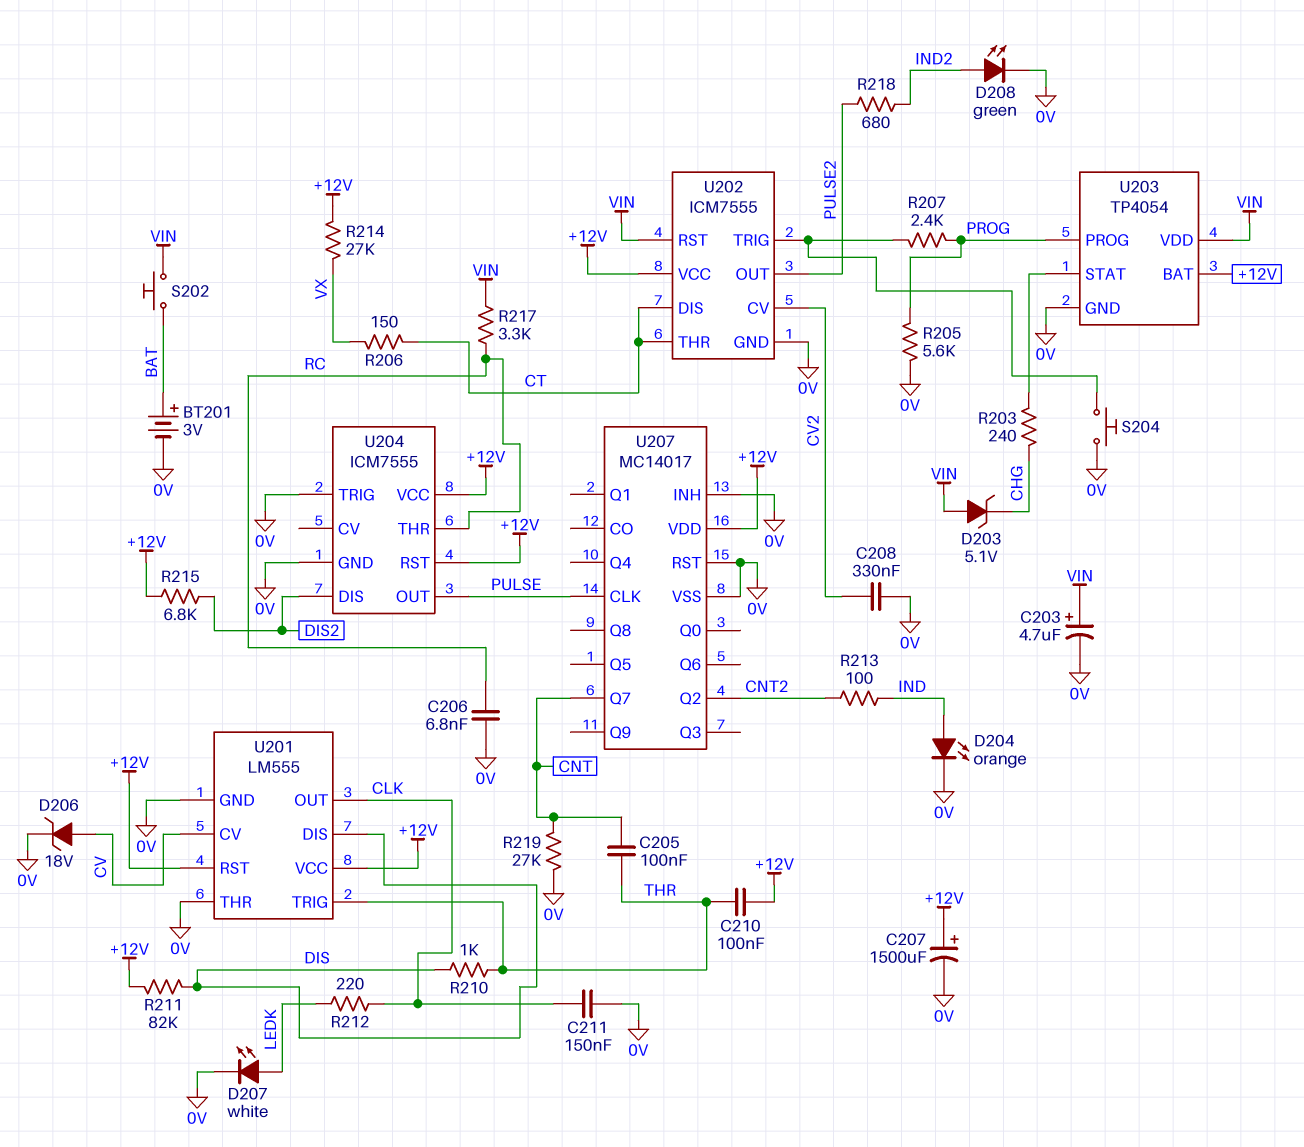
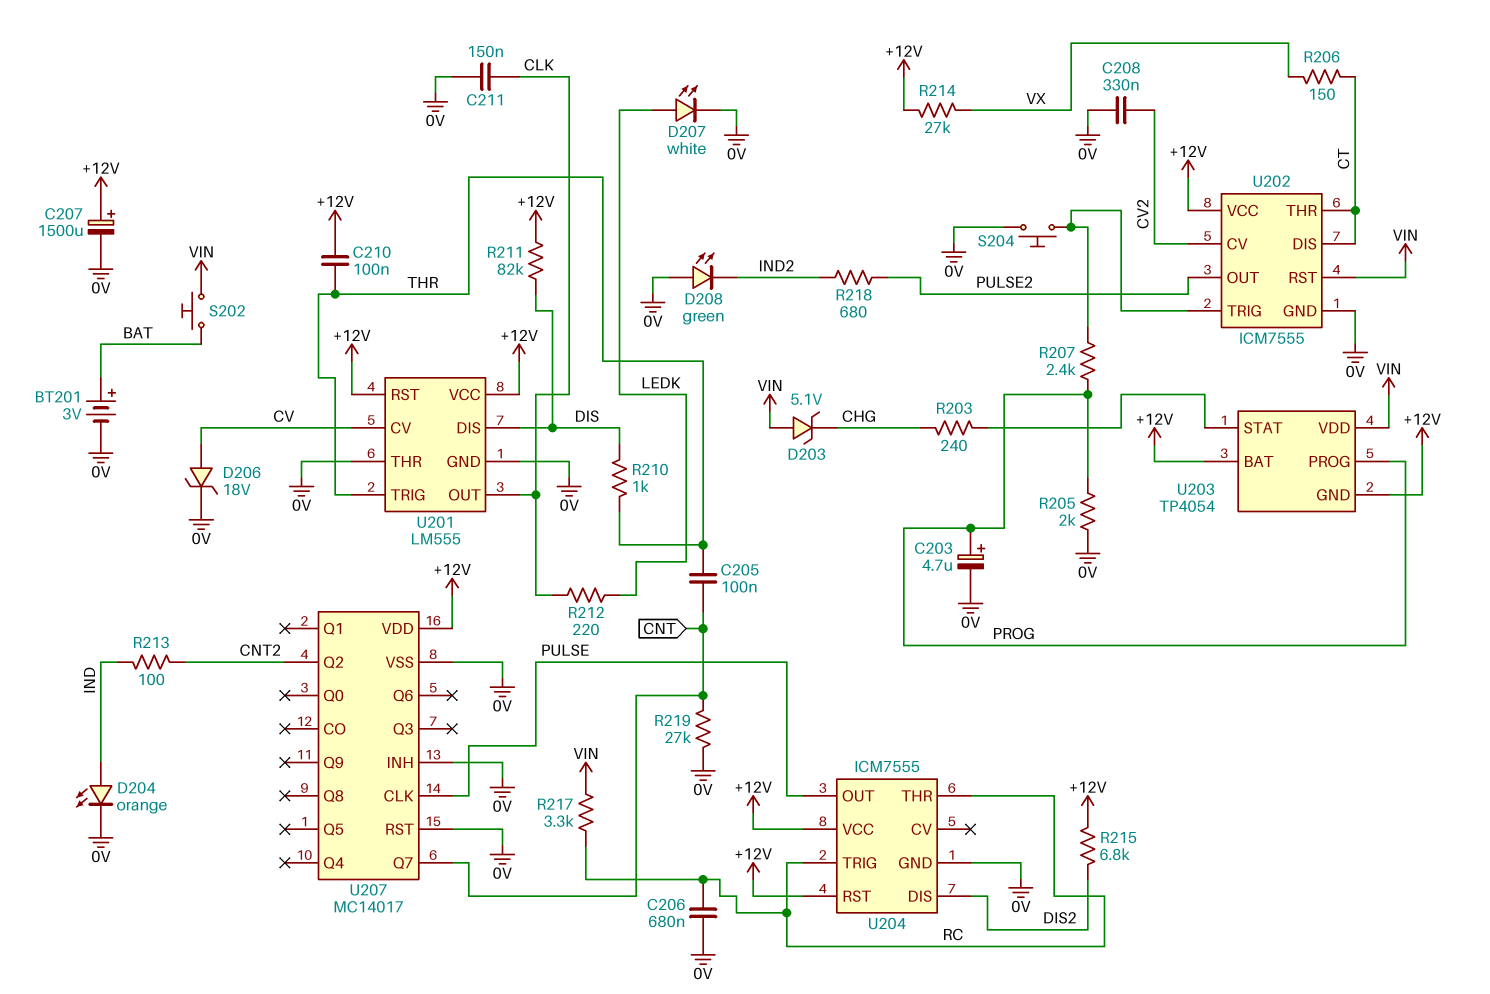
C203: 4.7uF (plus VIN, minus 0V) -> 4.7uF (plus PROG, minus 0V)
C206: 6.8nF (0V, RC) -> 680nF (0V, RC)
D208: LED green (A IND2, K 0V) -> LED green (A 0V, K IND2)
R205: 5.6k (0V, PROG) -> 2k (0V, PROG)
U203 pin GND: 0V -> +12V
U204 pin TRIG: 0V -> RC

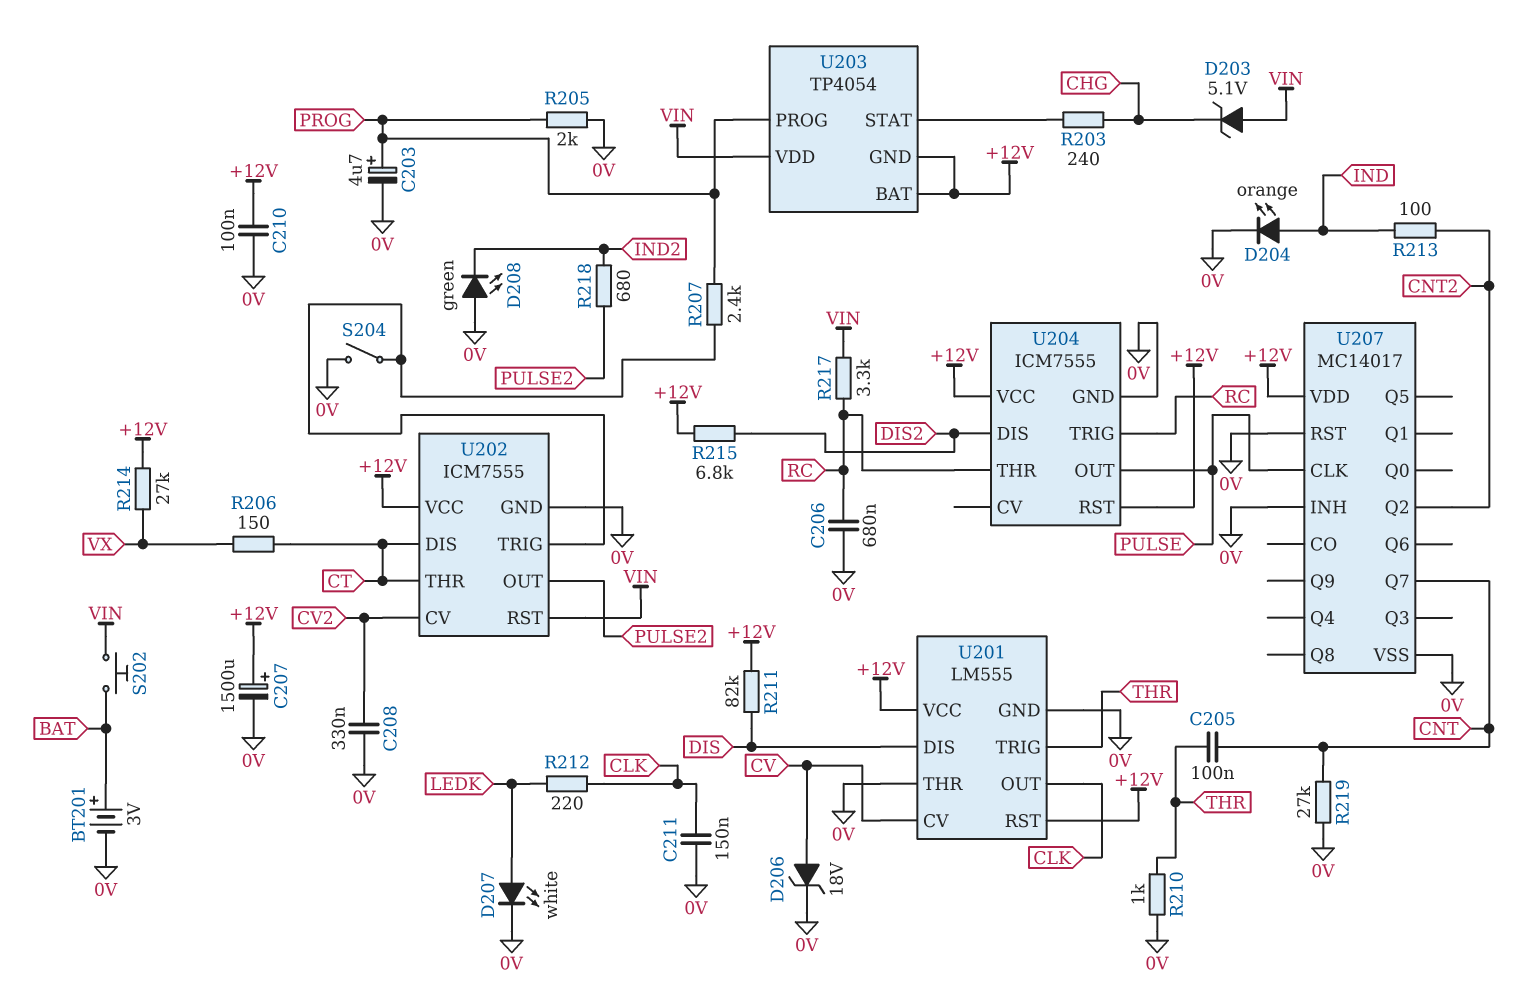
C210: 100nF (+12V, THR) -> 100nF (+12V, 0V)
R210: 1k (DIS, THR) -> 1k (0V, THR)
S204: button (0V, U202/TRIG) -> switch (0V, U202/TRIG)

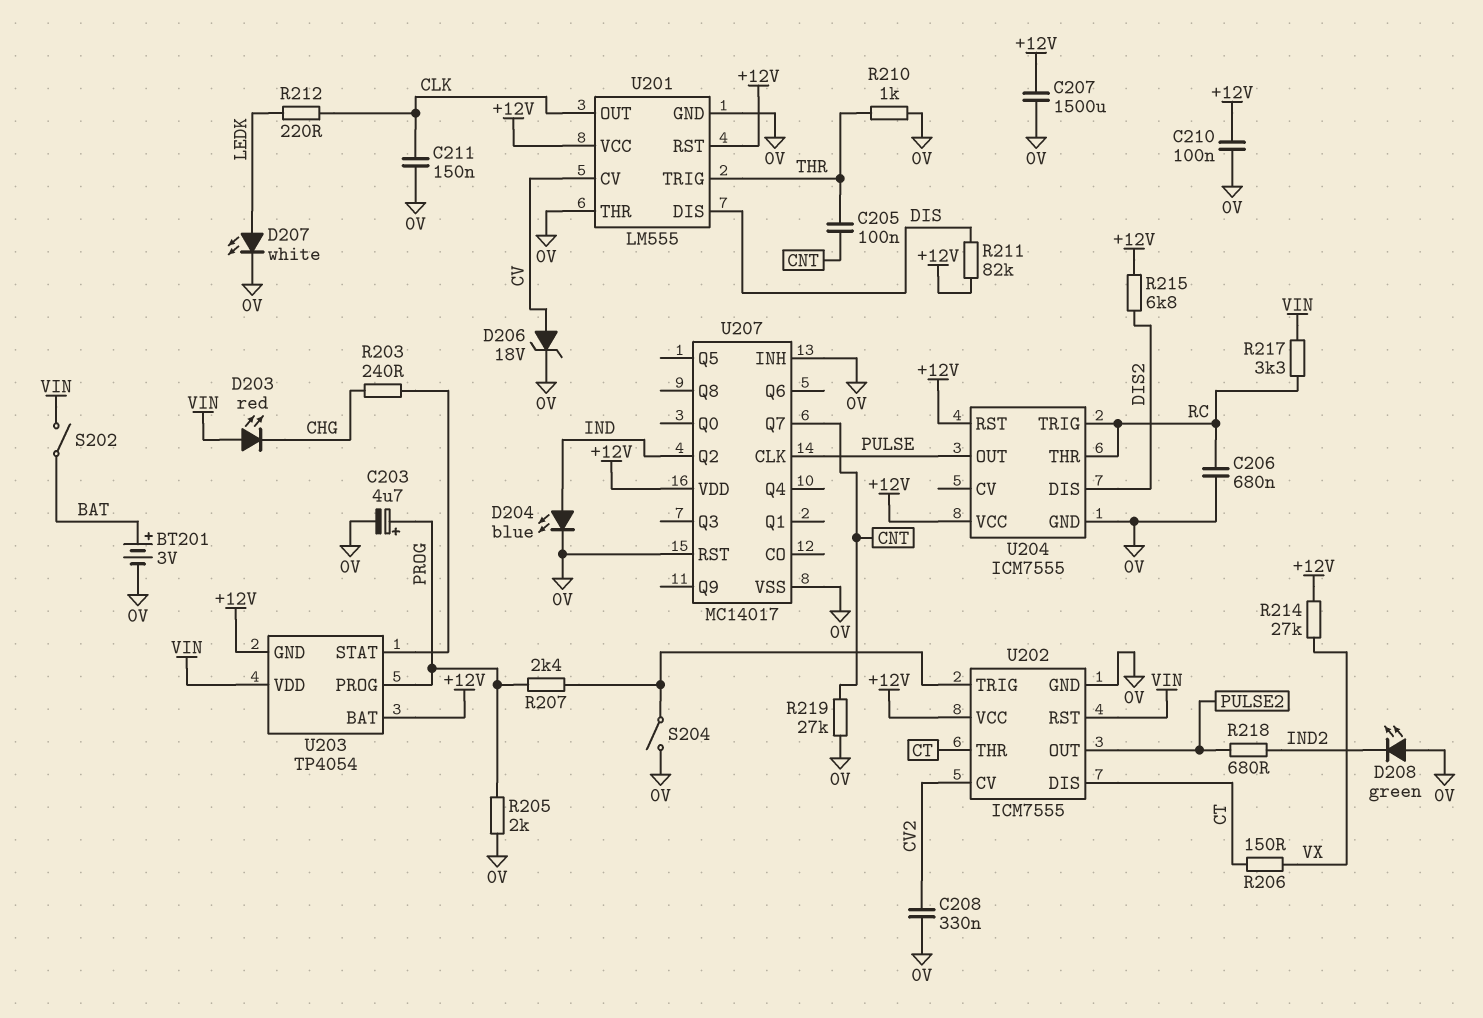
C207: 1500uF (plus +12V, minus 0V) -> 1500uF (+12V, 0V)
D203: zener 5.1V (A VIN, K CHG) -> LED red (A VIN, K CHG)
D204: LED orange (A IND, K 0V) -> LED blue (A IND, K 0V)
R213: 100 (CNT2, IND) -> none
S202: button (BAT, VIN) -> switch (BAT, VIN)
U207 pin Q2: CNT2 -> IND

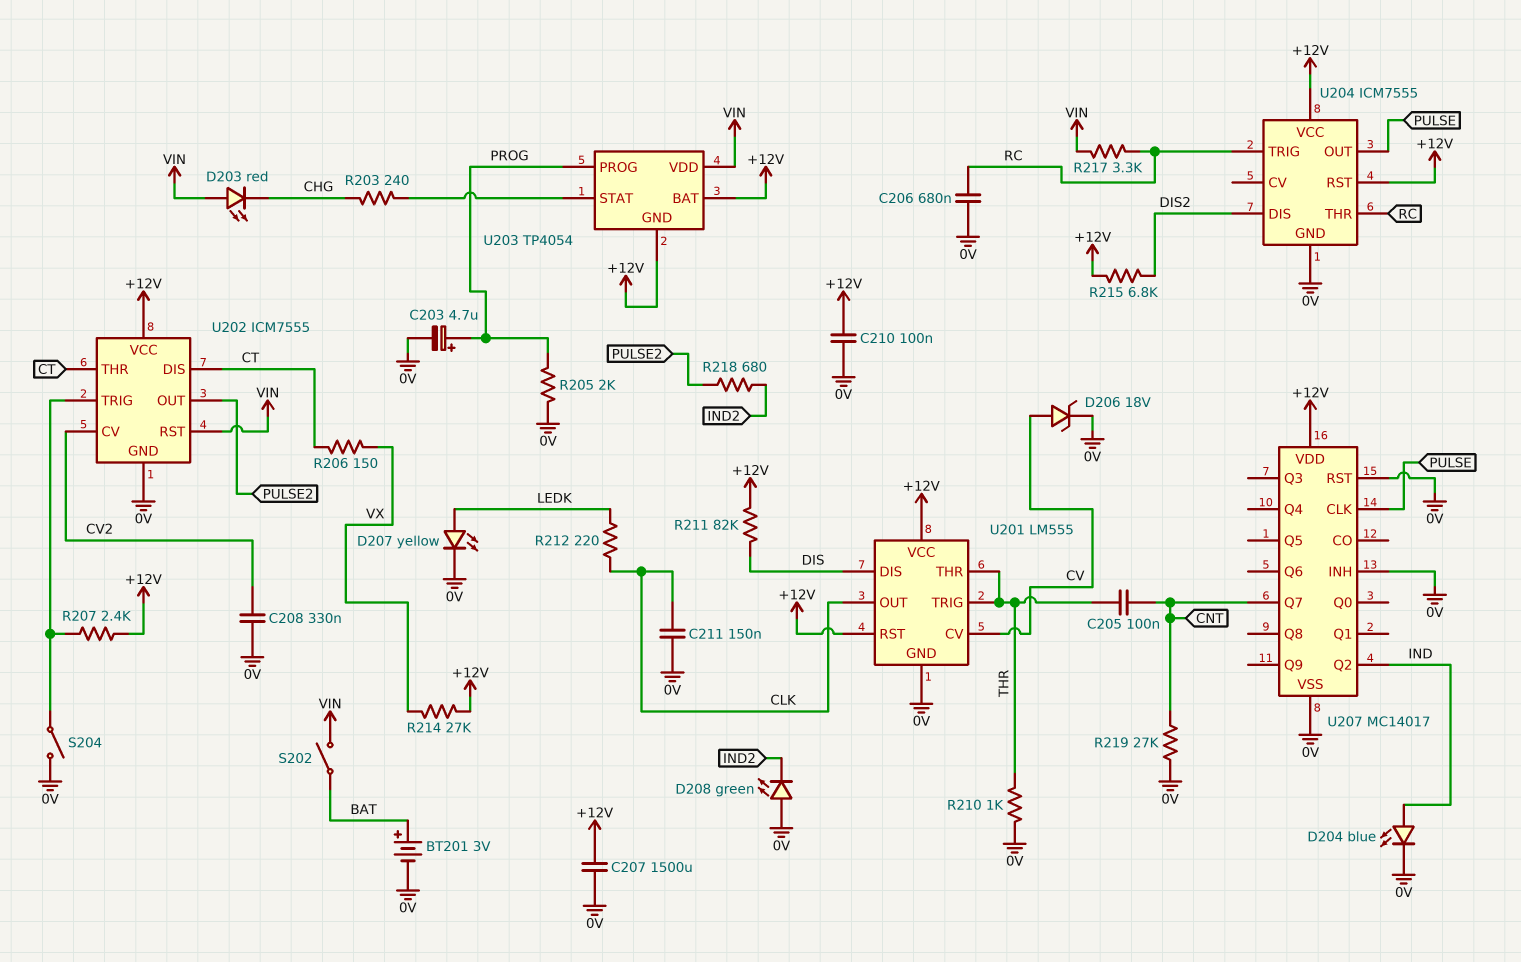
D207: LED white (A LEDK, K 0V) -> LED yellow (A LEDK, K 0V)
R207: 2.4k (PROG, U202/TRIG) -> 2.4k (+12V, U202/TRIG)
U201 pin THR: 0V -> THR

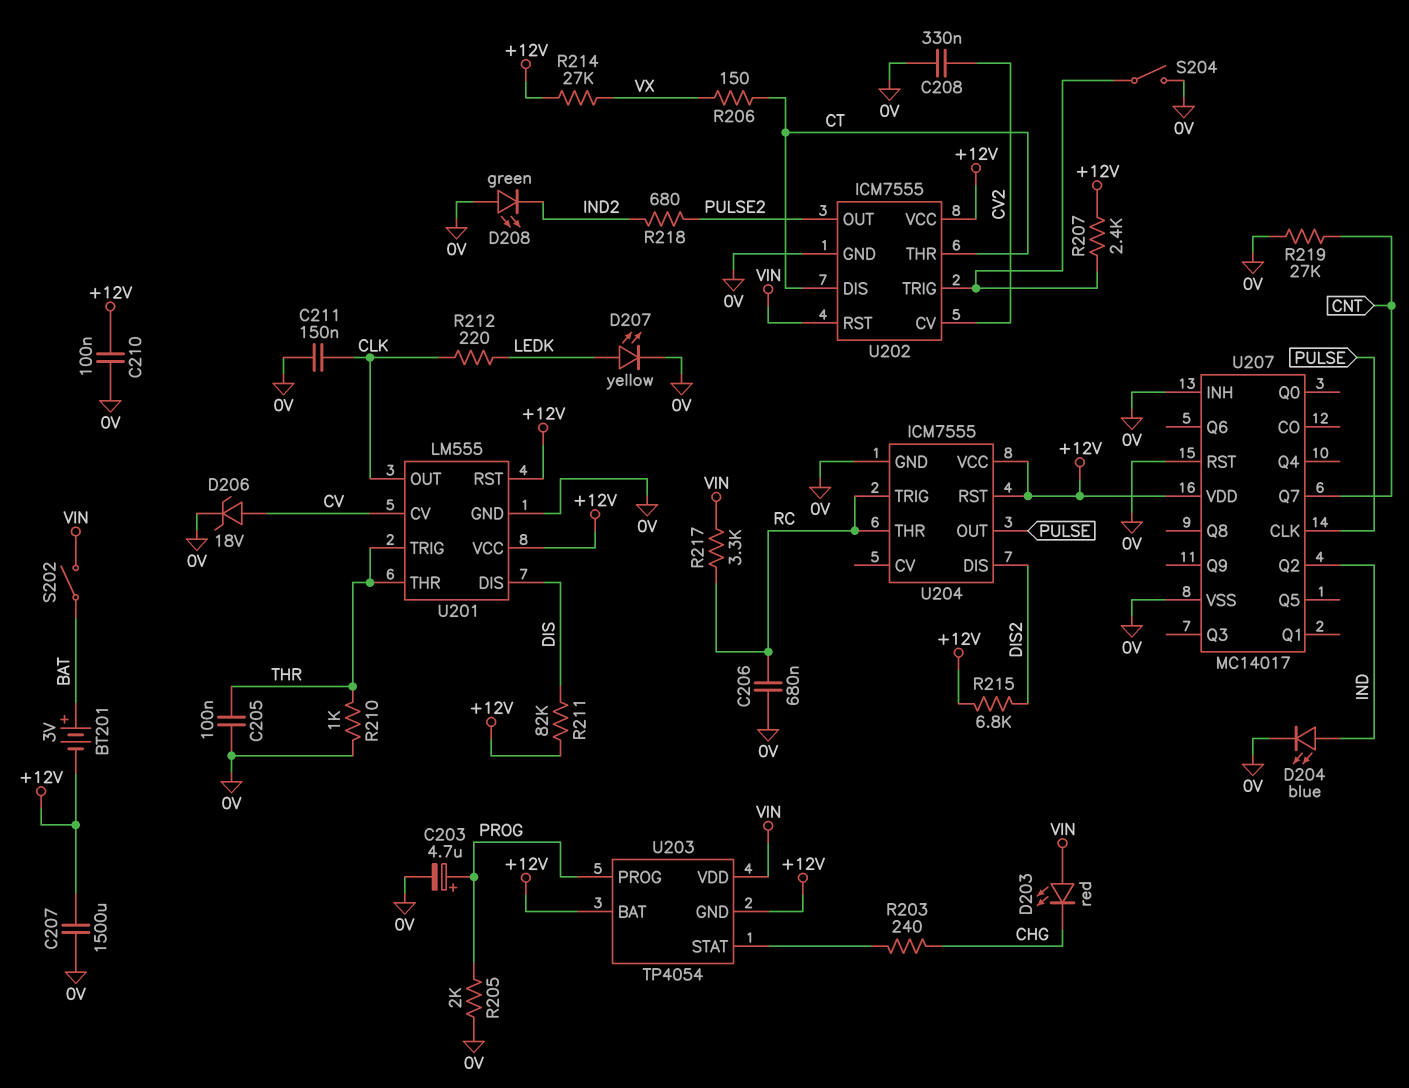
BT201: 3V (plus BAT, minus 0V) -> 3V (plus BAT, minus +12V)
C205: 100nF (CNT, THR) -> 100nF (0V, THR)

